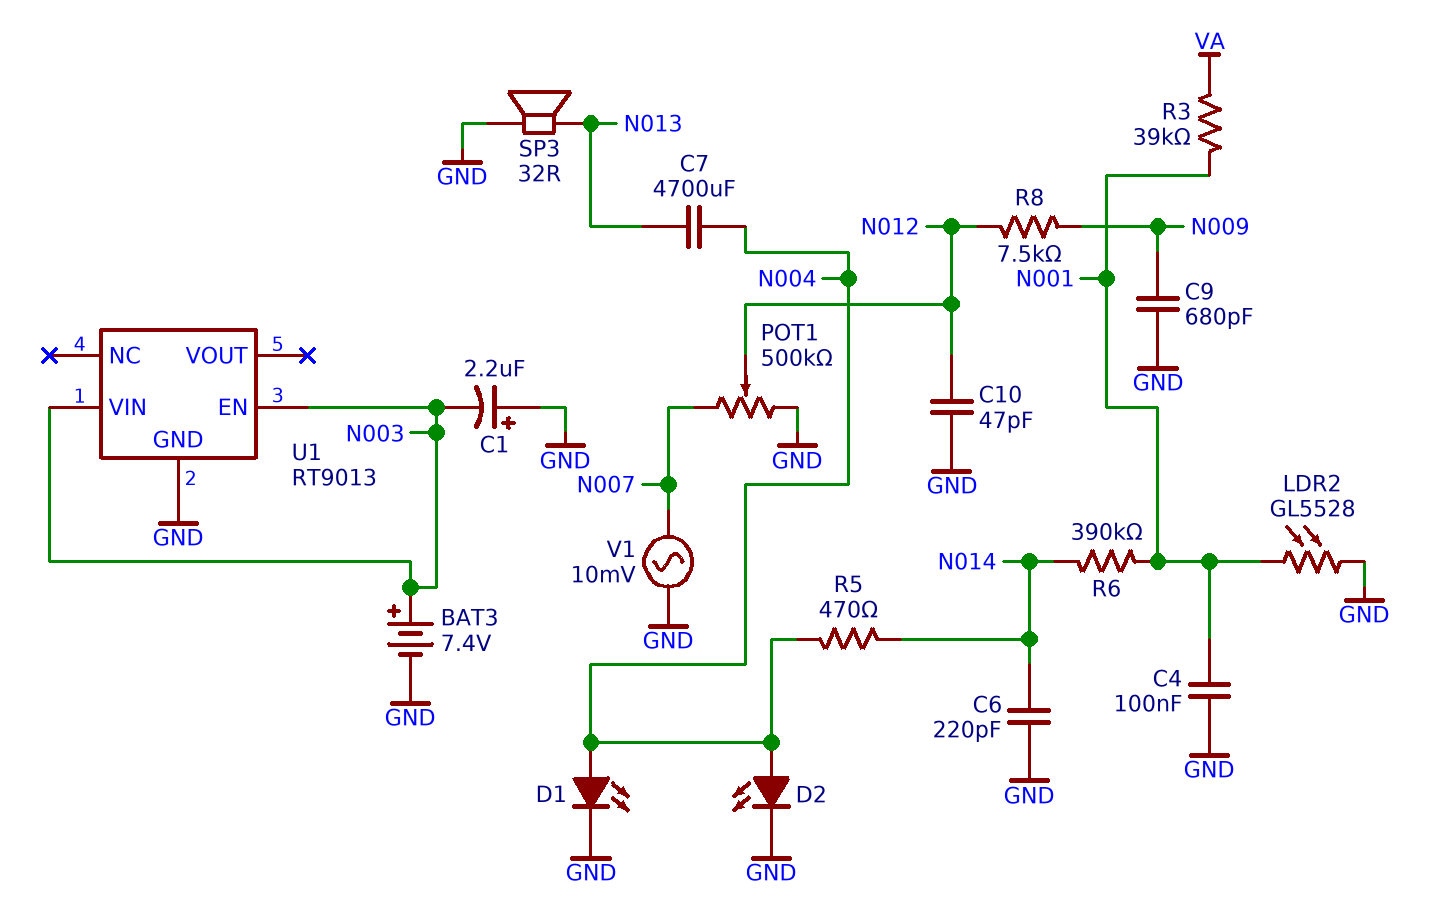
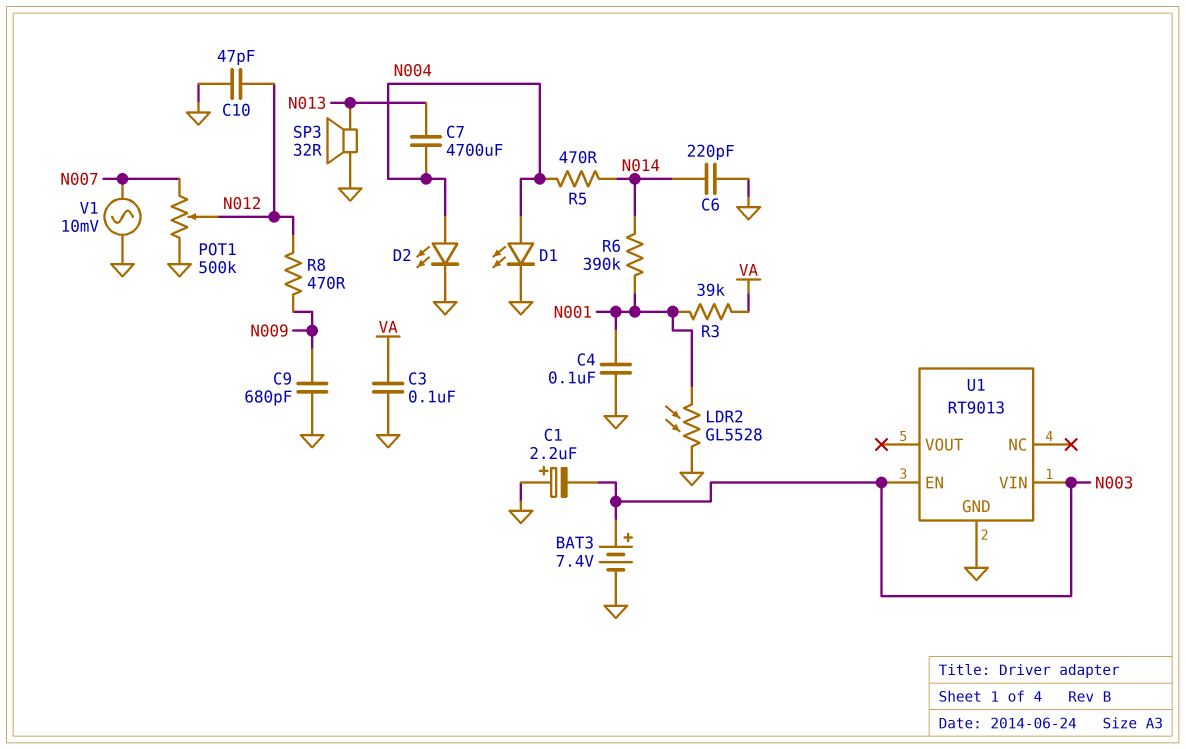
C3: none -> 100nF (GND, VA)
R8: 7.5k (N009, N012) -> 470 (N009, N012)

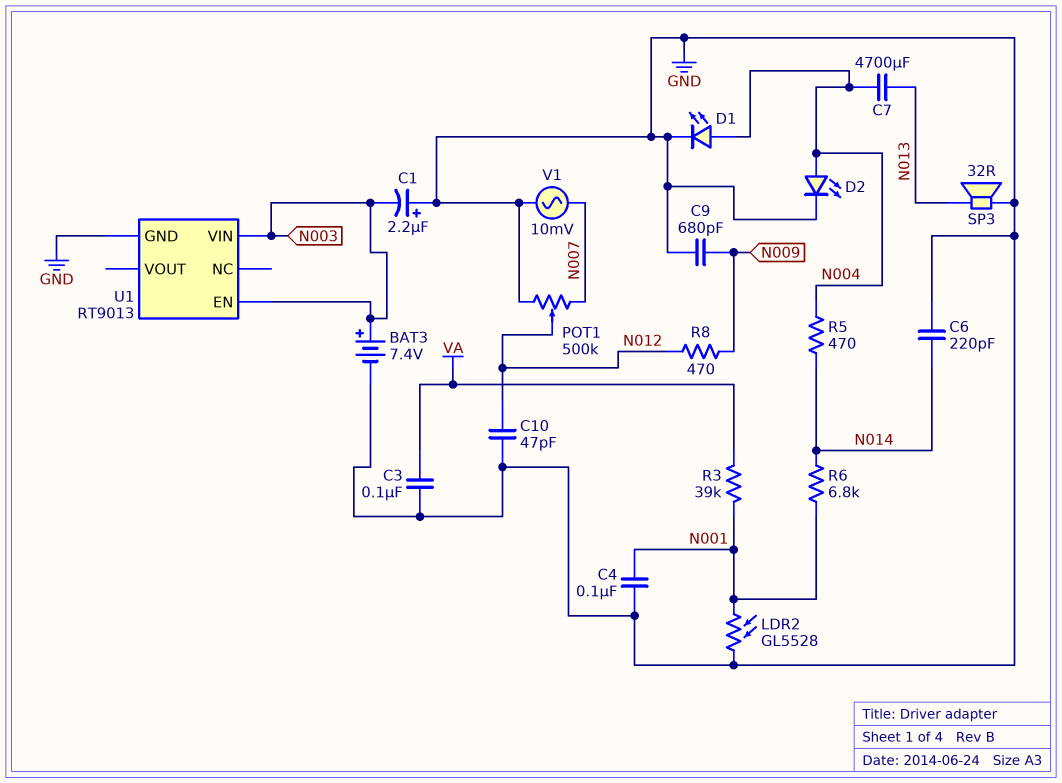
R6: 390k (N001, N014) -> 6.8k (N001, N014)

